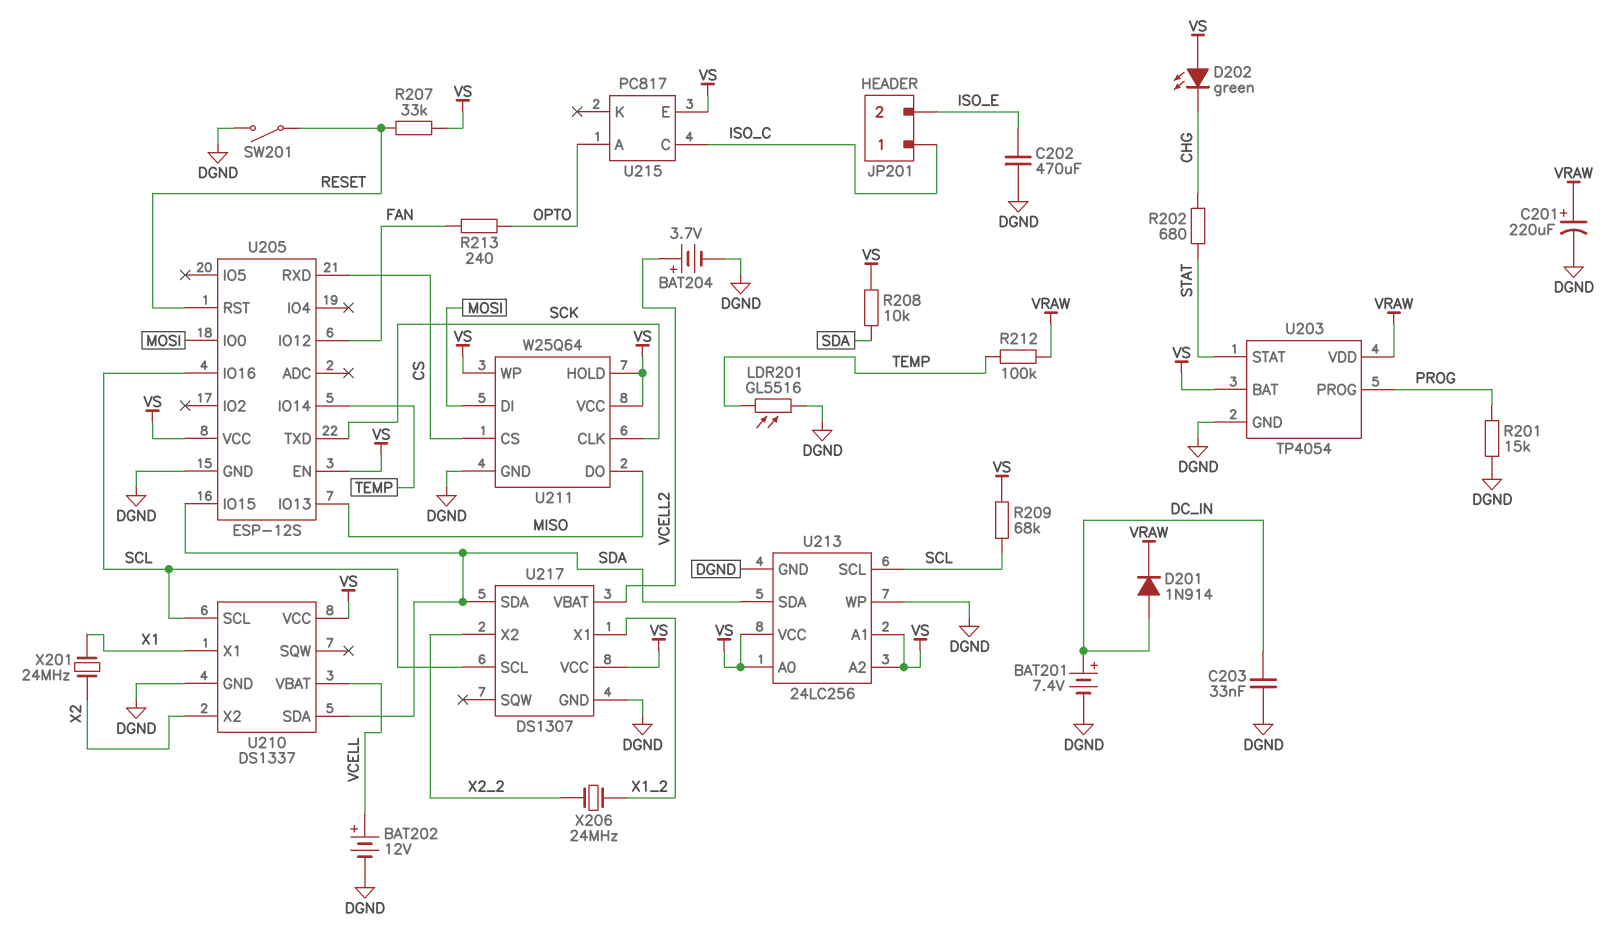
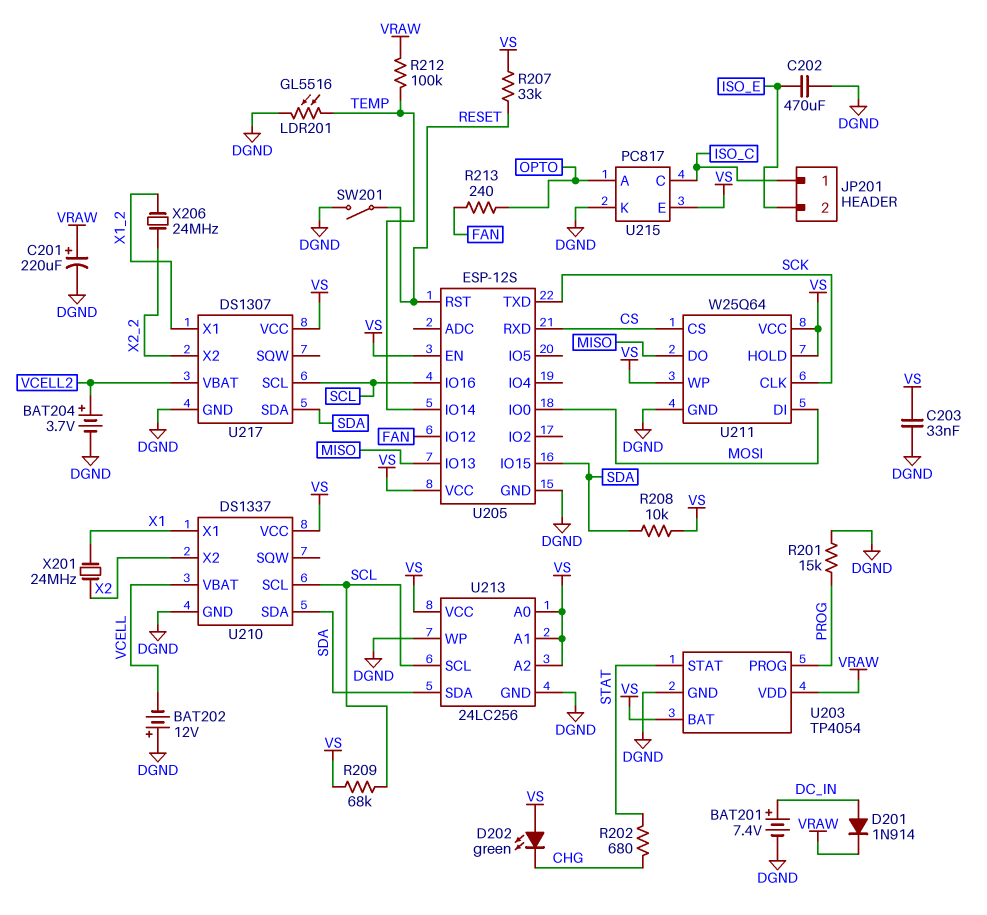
BAT202: 12V (plus VCELL, minus DGND) -> 12V (plus DGND, minus VCELL)
C203: 33nF (DC_IN, DGND) -> 33nF (DGND, VS)
U215 pin K: none -> DGND

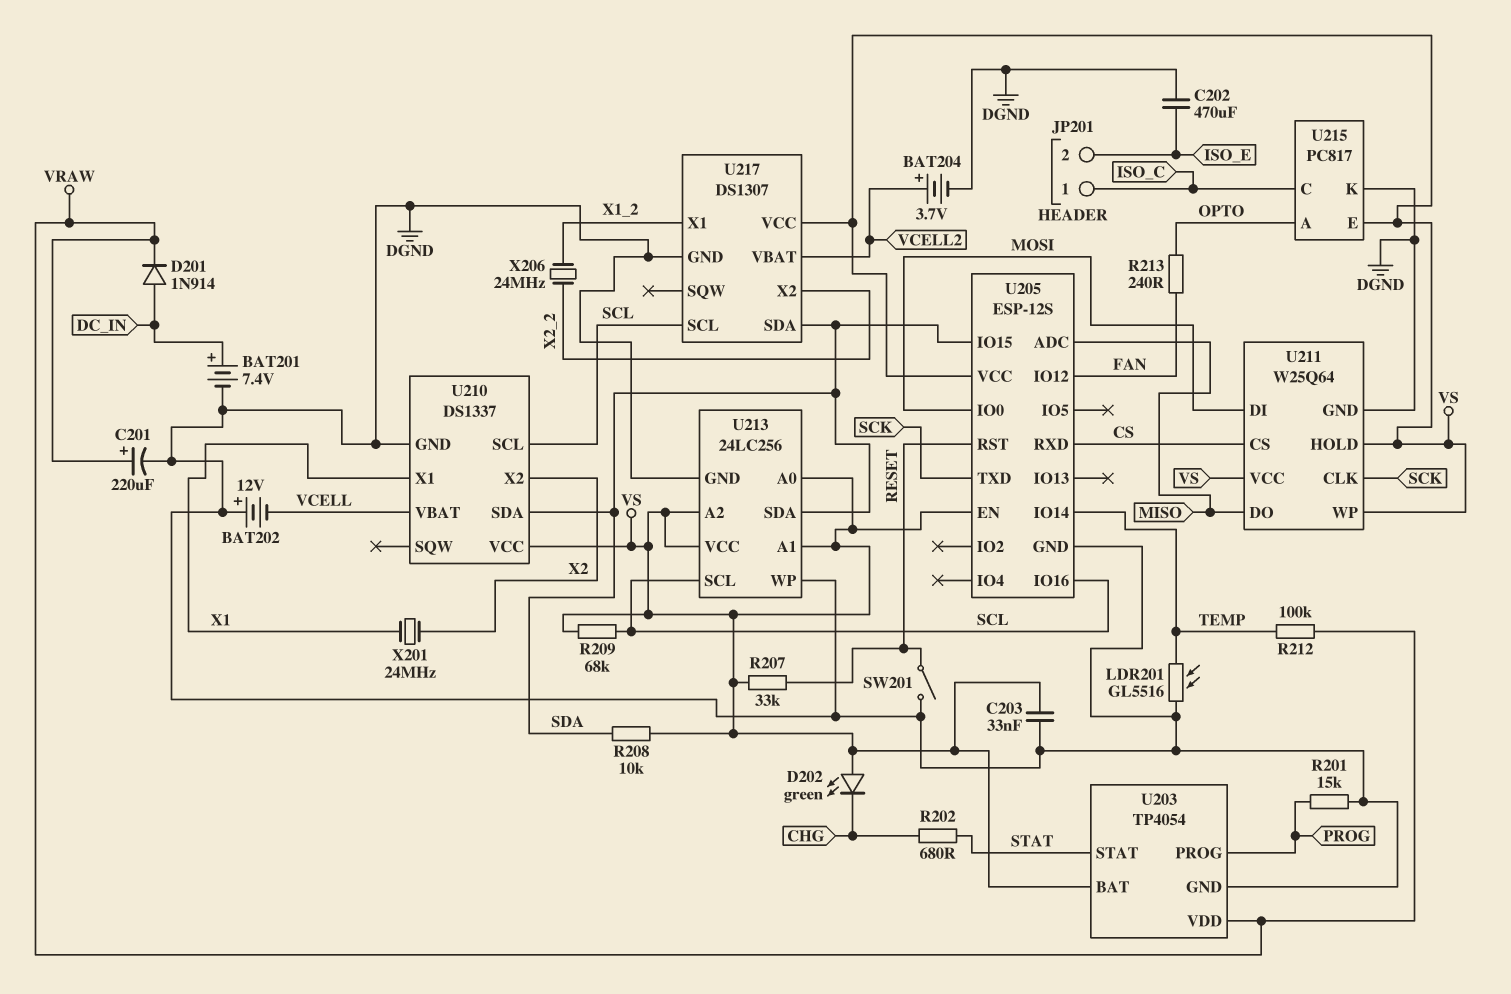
U205 pin ADC: none -> MISO
U205 pin IO13: MISO -> none

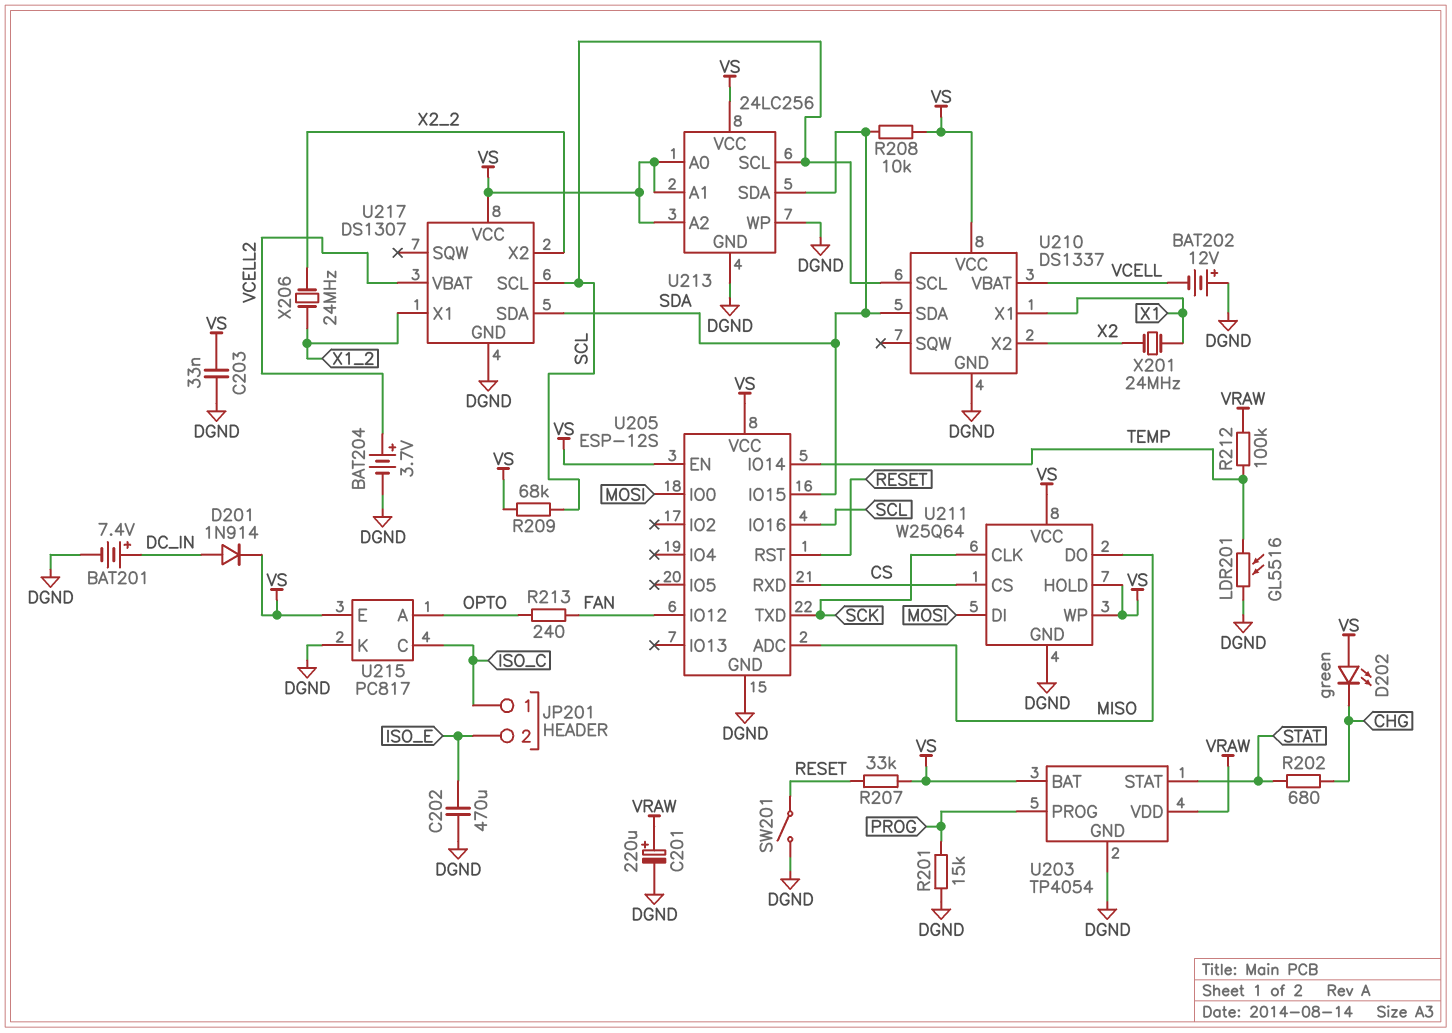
D201: diode 1N914 (A DC_IN, K VRAW) -> diode 1N914 (A DC_IN, K VS)

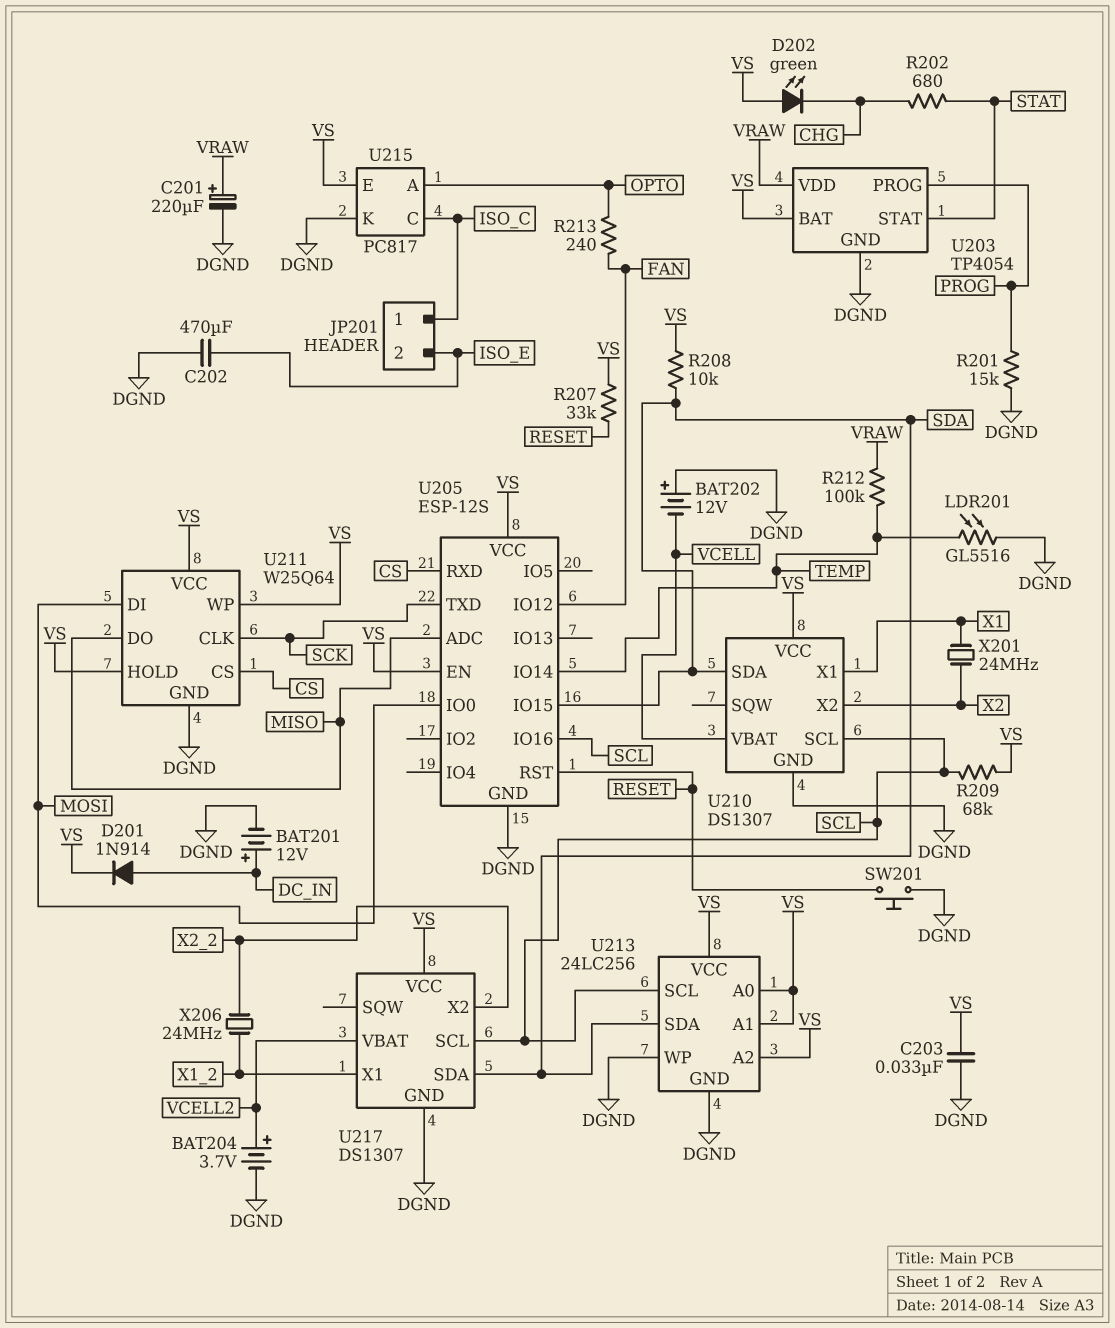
BAT201: 7.4V (plus DC_IN, minus DGND) -> 12V (plus DC_IN, minus DGND)
SW201: switch (DGND, RESET) -> button (DGND, RESET)
U210: DS1337 -> DS1307

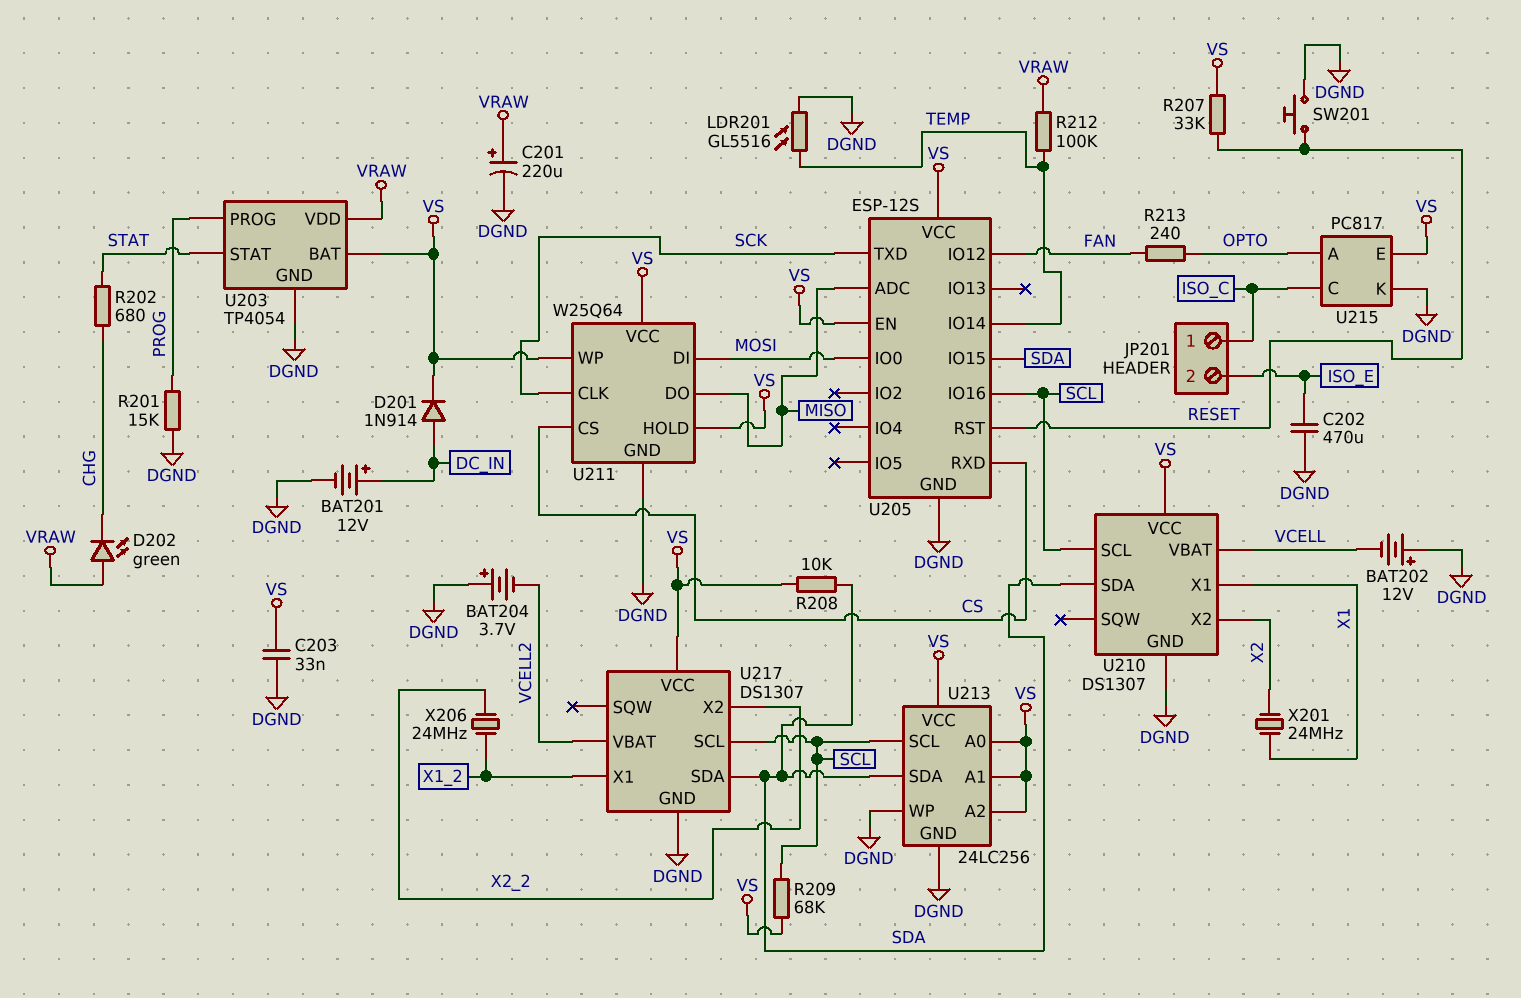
BAT204: 3.7V (plus VCELL2, minus DGND) -> 3.7V (plus DGND, minus VCELL2)
D202: LED green (A VS, K CHG) -> LED green (A VRAW, K CHG)

